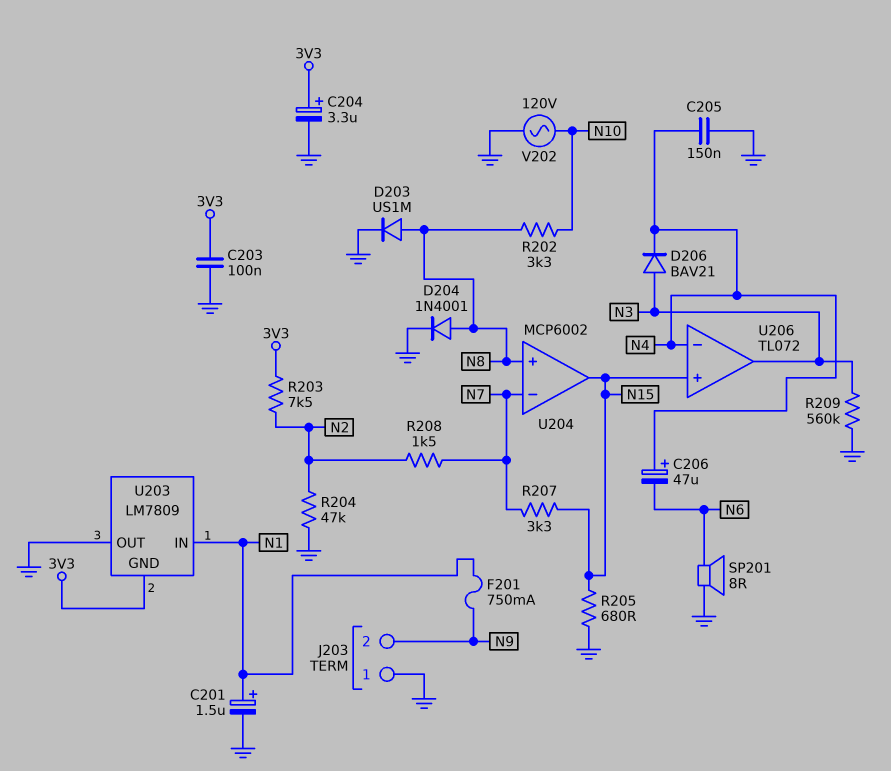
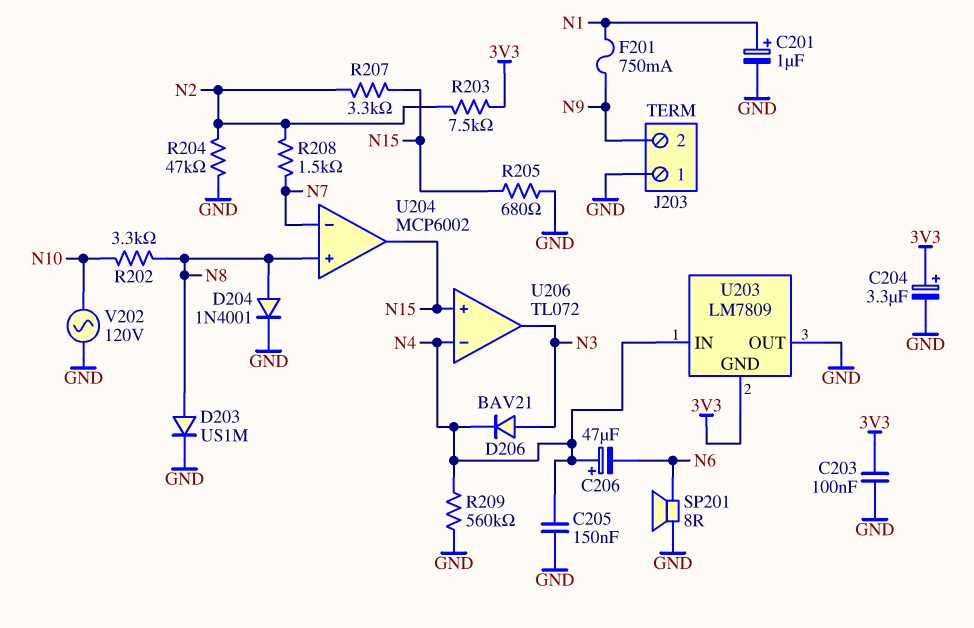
C201: 1.5uF (plus N1, minus GND) -> 1uF (plus N1, minus GND)
R207: 3.3k (N7, N15) -> 3.3k (N2, N15)
R209: 560k (GND, N3) -> 560k (GND, N4)
U203 pin IN: N1 -> N4

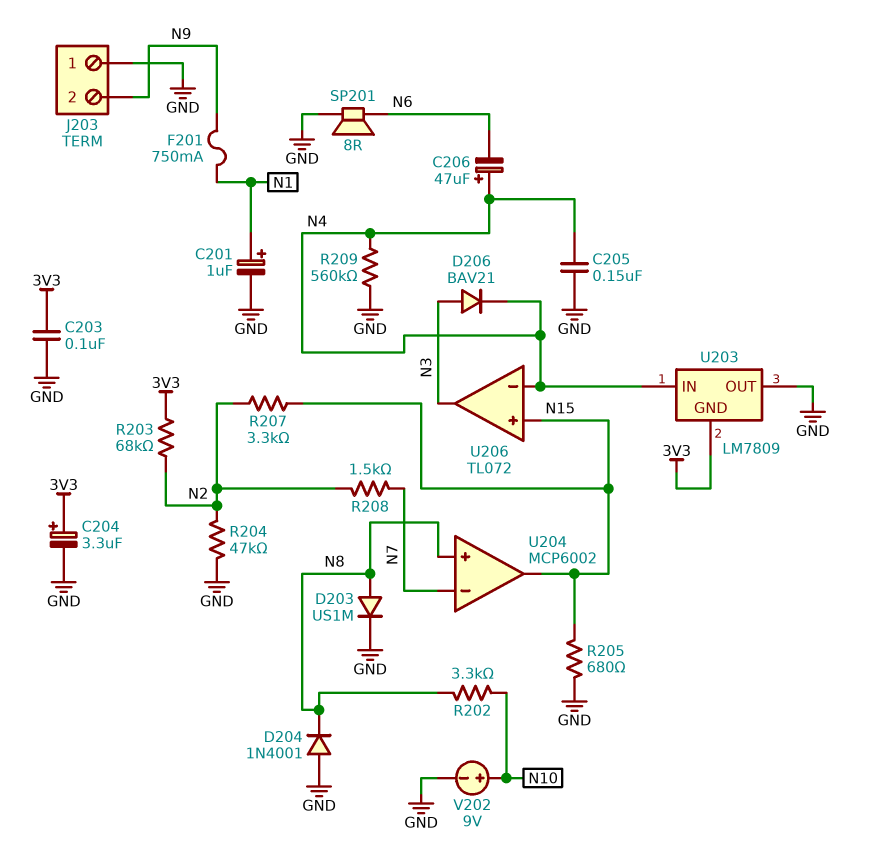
D204: diode 1N4001 (A N8, K GND) -> diode 1N4001 (A GND, K N8)
R203: 7.5k (3V3, N2) -> 68k (3V3, N2)
V202: AC 120V (GND, N10) -> 9V (plus N10, minus GND)

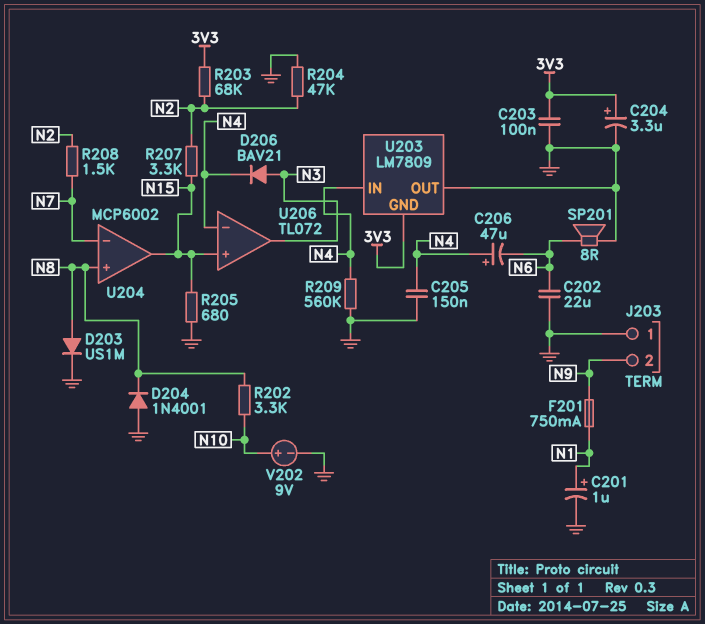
C202: none -> 22uF (GND, N6)

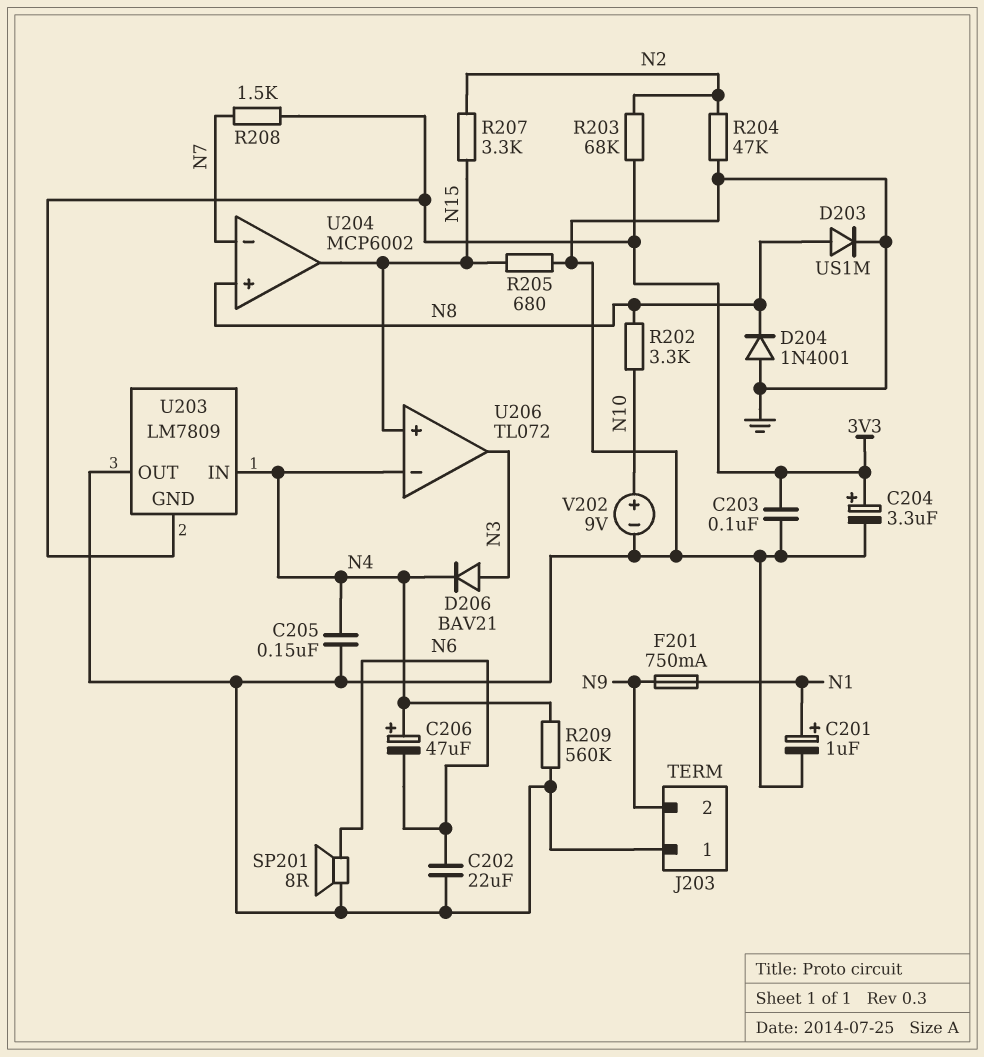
R208: 1.5k (N2, N7) -> 1.5k (3V3, N7)

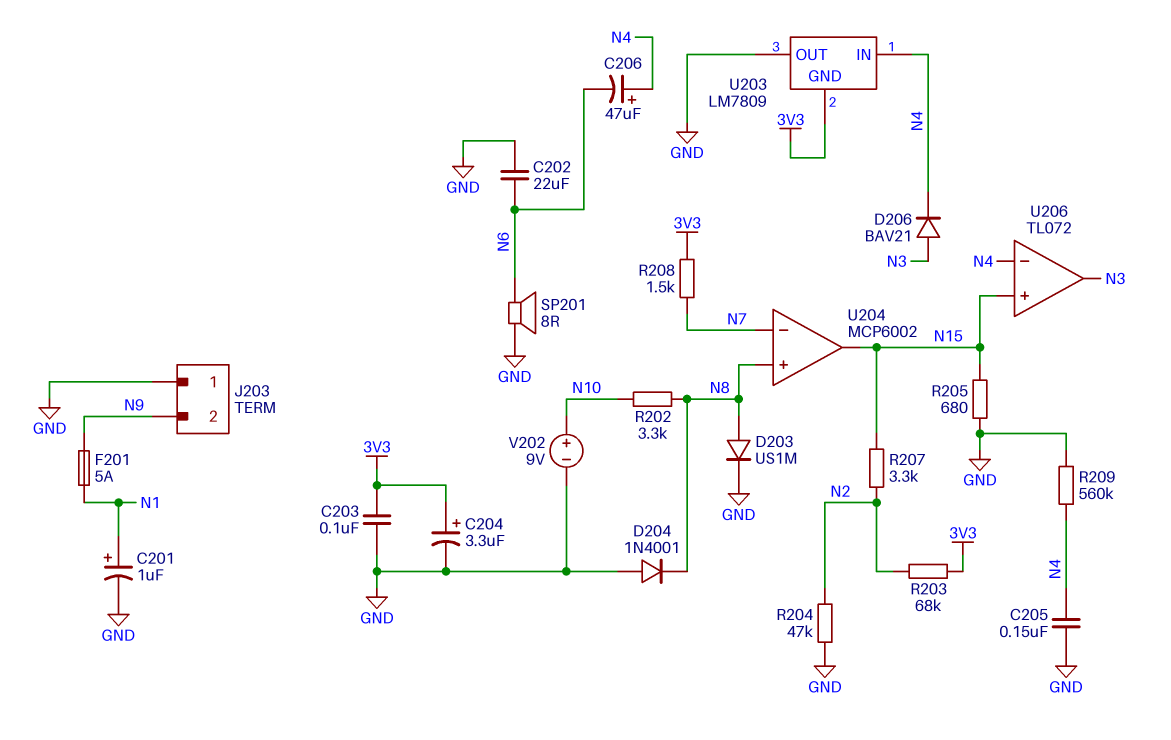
F201: 750mA (N1, N9) -> 5A (N1, N9)

